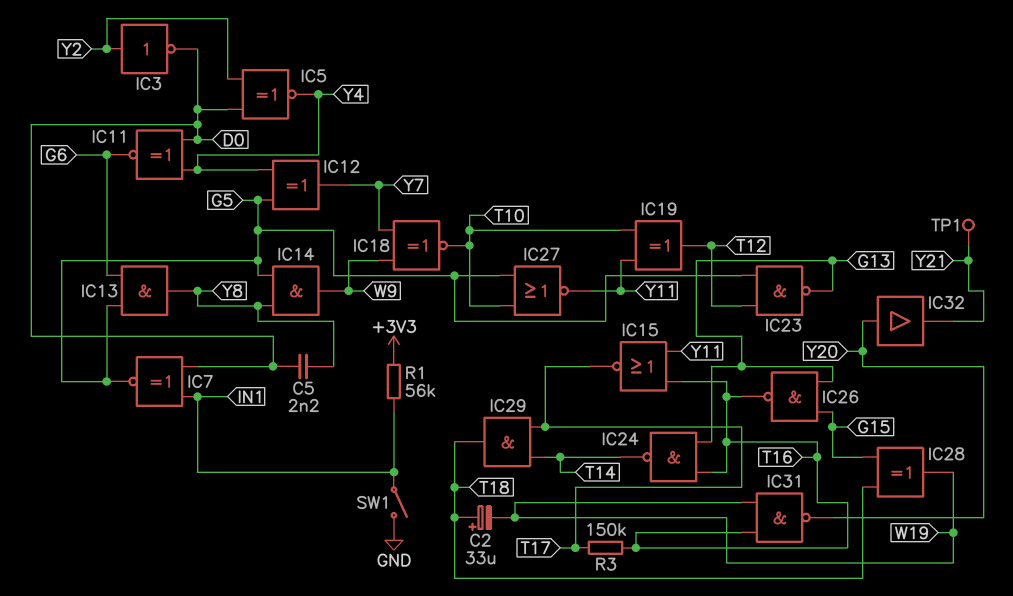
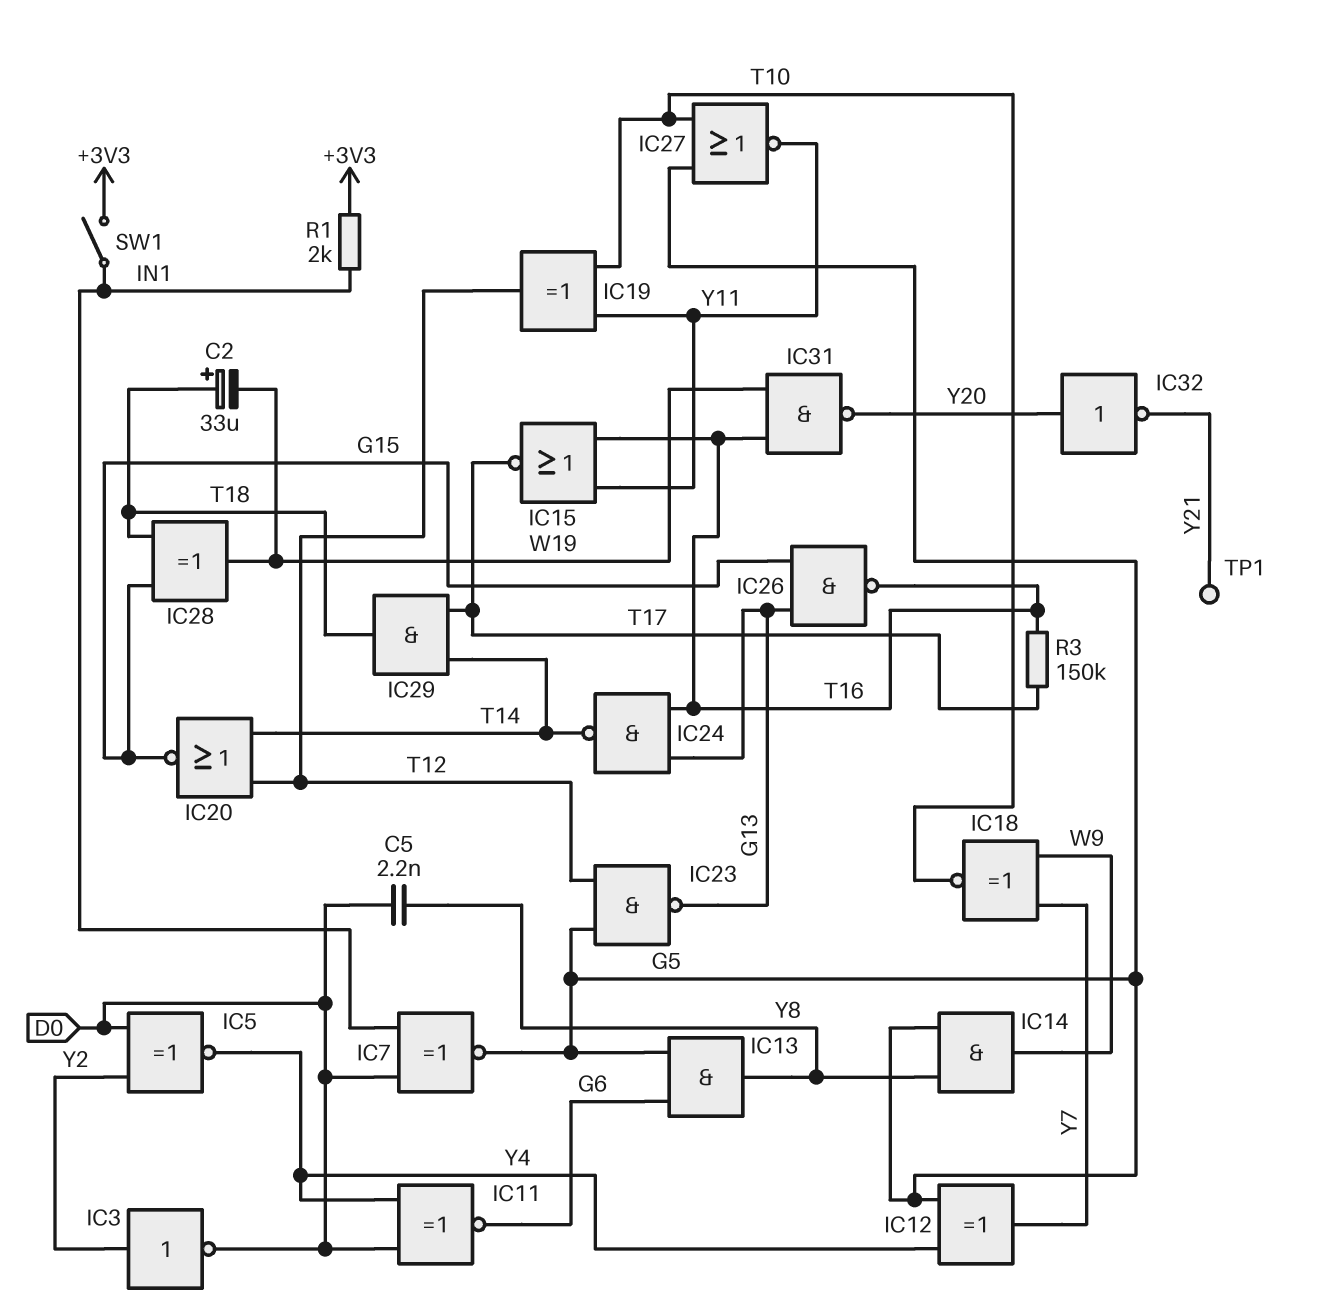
IC20: none -> NOR (in T12, in T14, out G15)
IC32: buffer (in Y20, out Y21) -> NOT (in Y20, out Y21)
R1: 56k (+3V3, IN1) -> 2k (+3V3, IN1)
SW1: switch (GND, IN1) -> switch (+3V3, IN1)

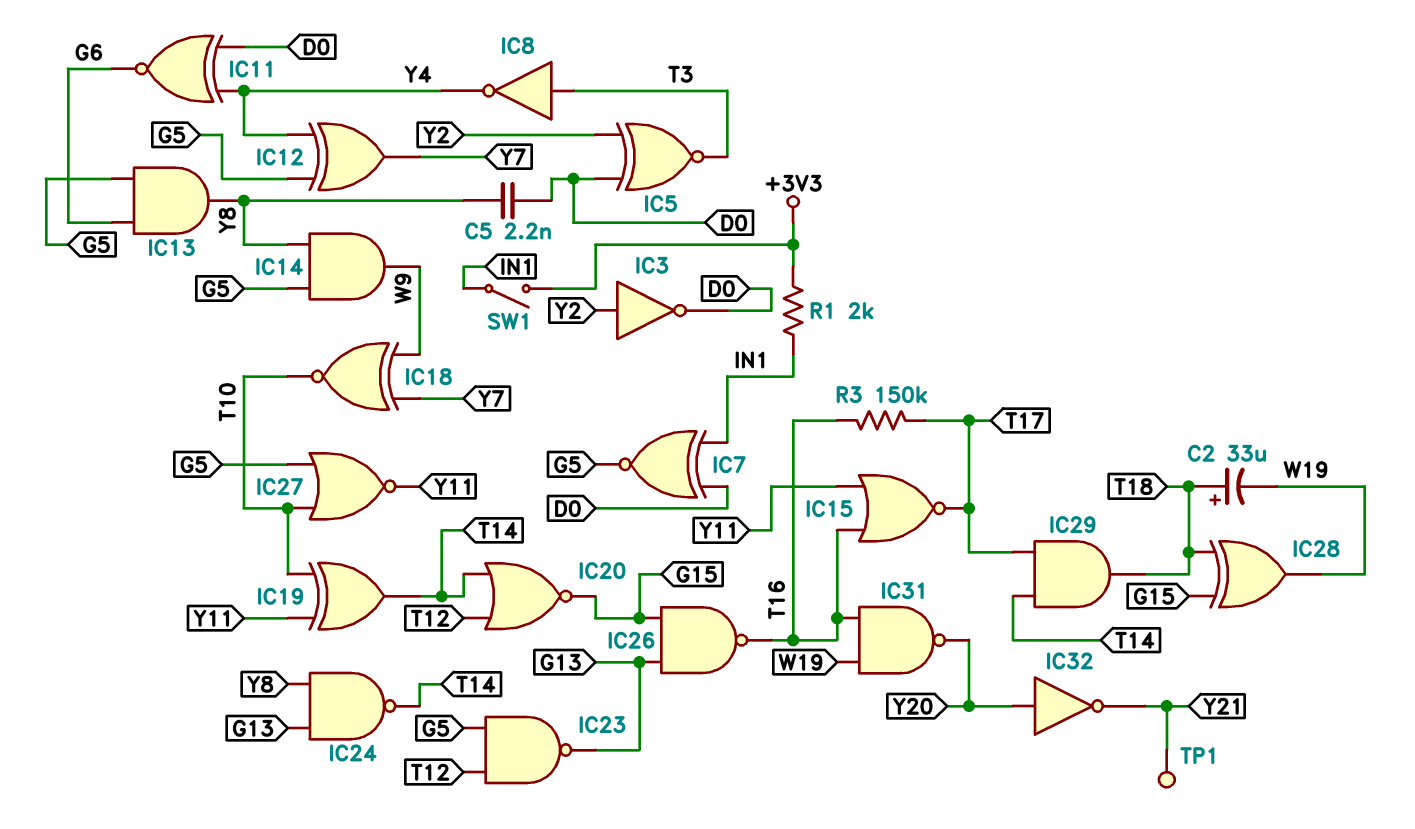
IC5: XNOR (in D0, in Y2, out Y4) -> XNOR (in D0, in Y2, out T3)
IC8: none -> NOT (in T3, out Y4)
IC19: XOR (in T10, in Y11, out T12) -> XOR (in T10, in Y11, out T14)
IC24: NAND (in G13, in T16, out T14) -> NAND (in G13, in Y8, out T14)

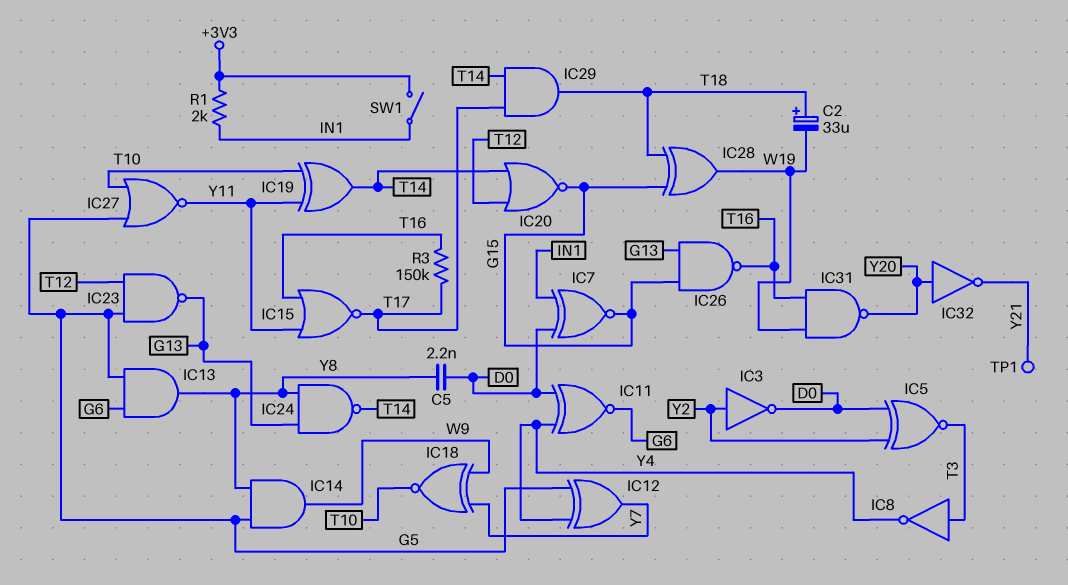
IC7: XNOR (in D0, in IN1, out G5) -> XNOR (in D0, in IN1, out G15)

